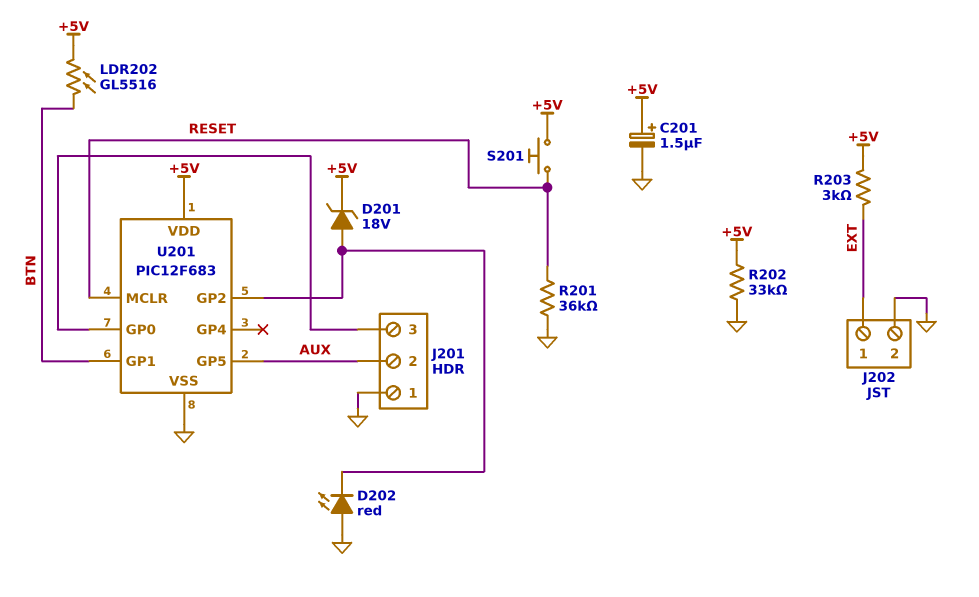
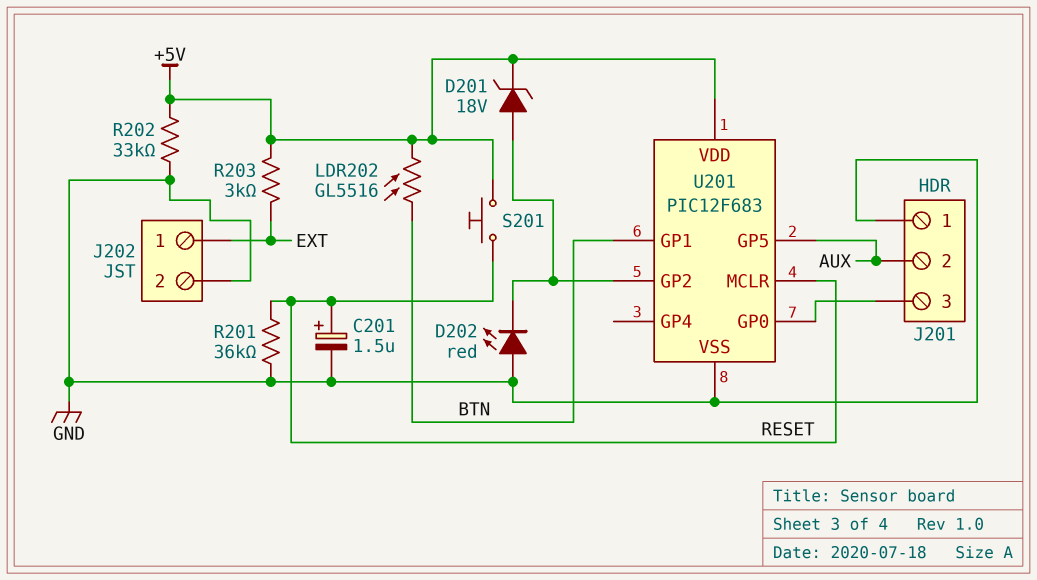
C201: 1.5uF (plus +5V, minus GND) -> 1.5uF (plus RESET, minus GND)

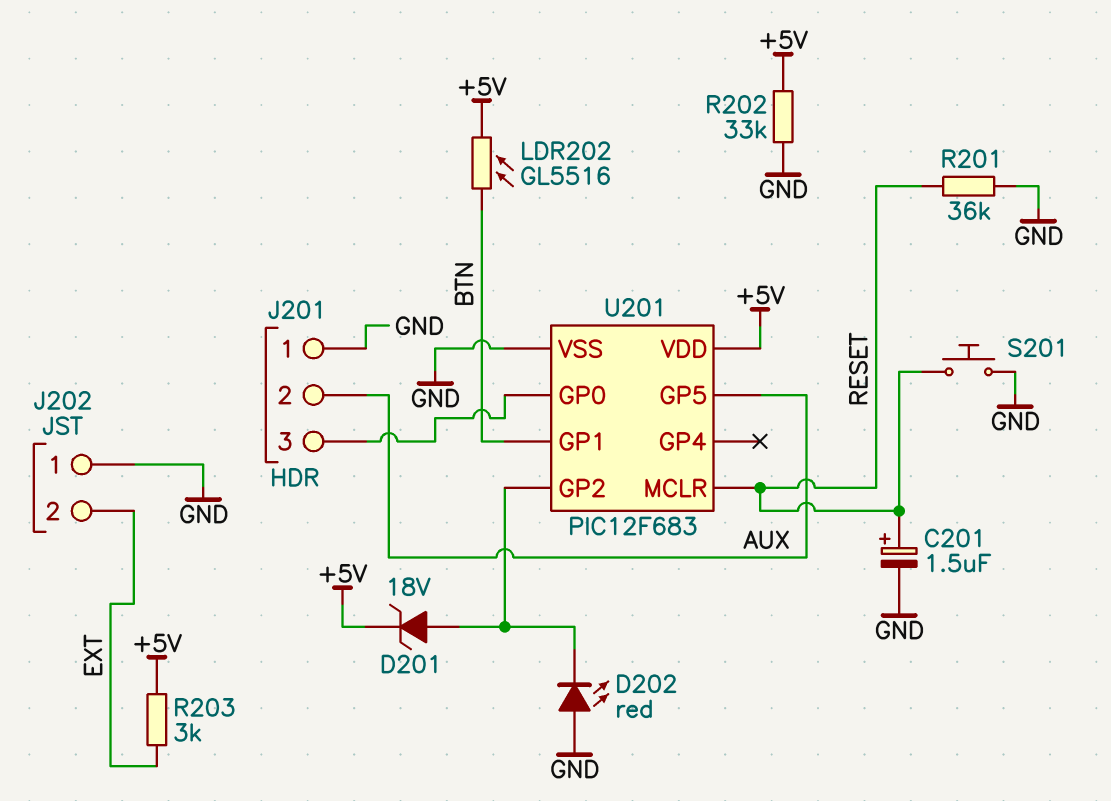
J202 pin 1: EXT -> GND
J202 pin 2: GND -> EXT
S201: button (+5V, RESET) -> button (GND, RESET)

